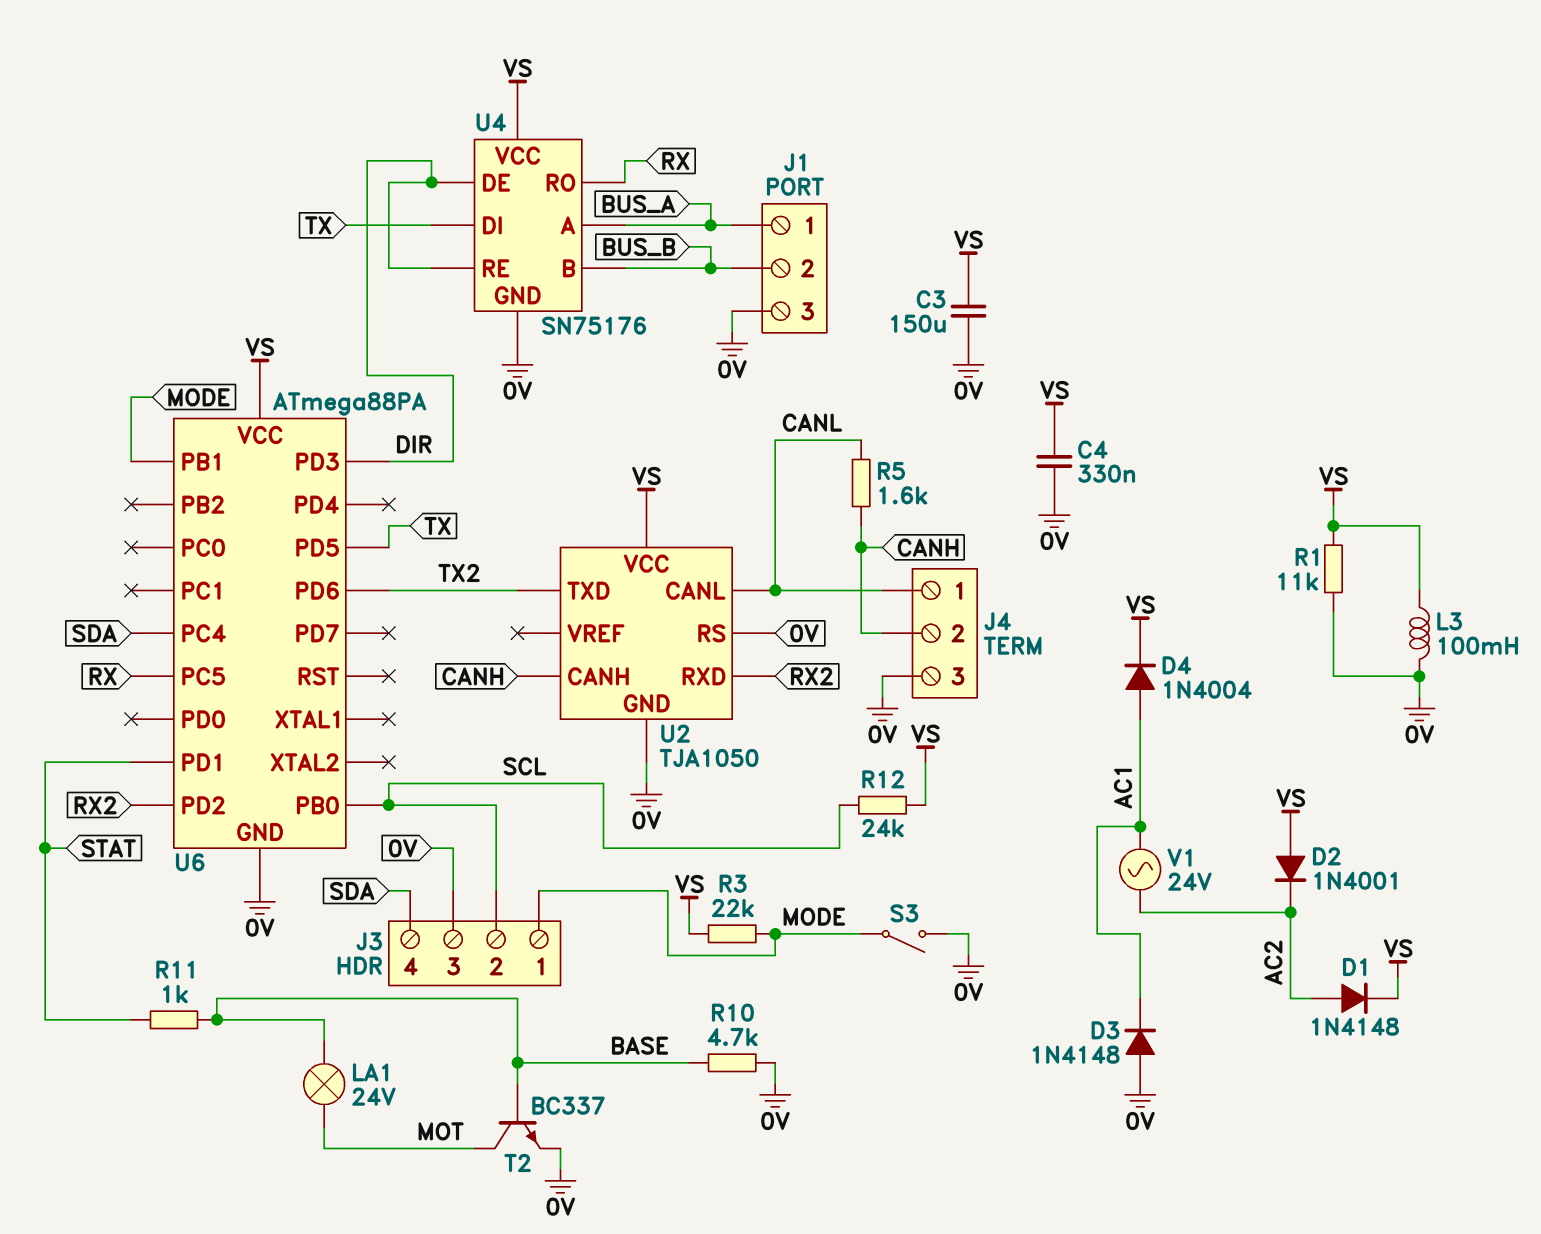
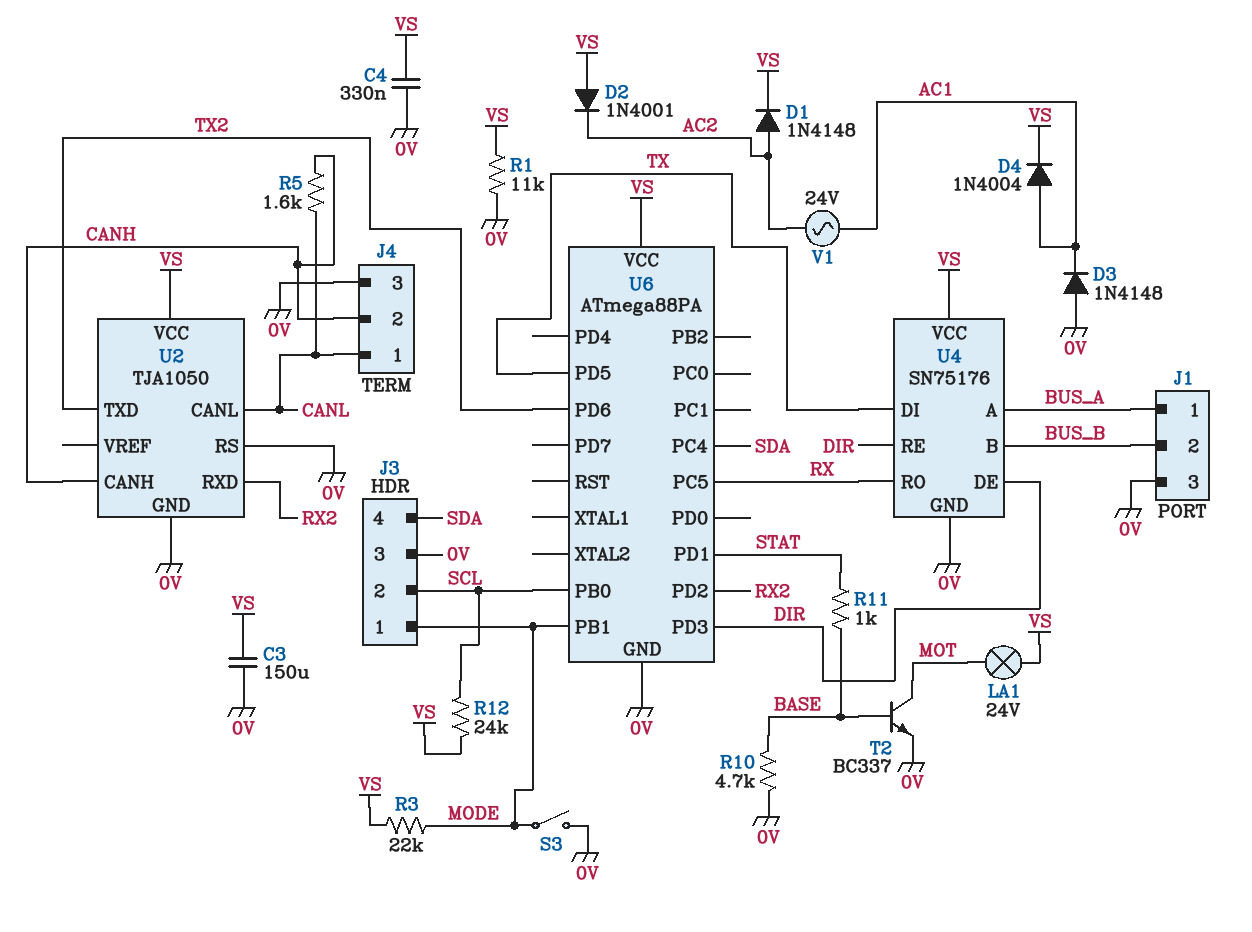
L3: 100mH (0V, VS) -> none
LA1: lamp 24V (BASE, MOT) -> lamp 24V (MOT, VS)

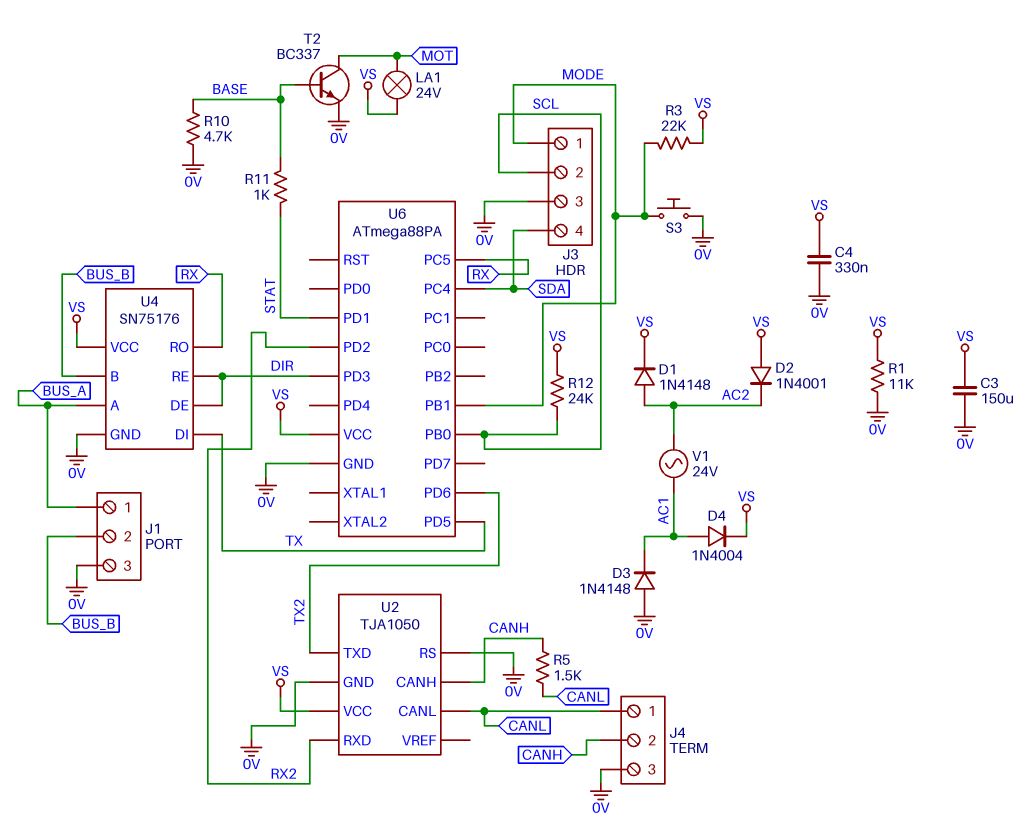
R5: 1.6k (CANH, CANL) -> 1.5k (CANH, CANL)
S3: switch (0V, MODE) -> button (0V, MODE)

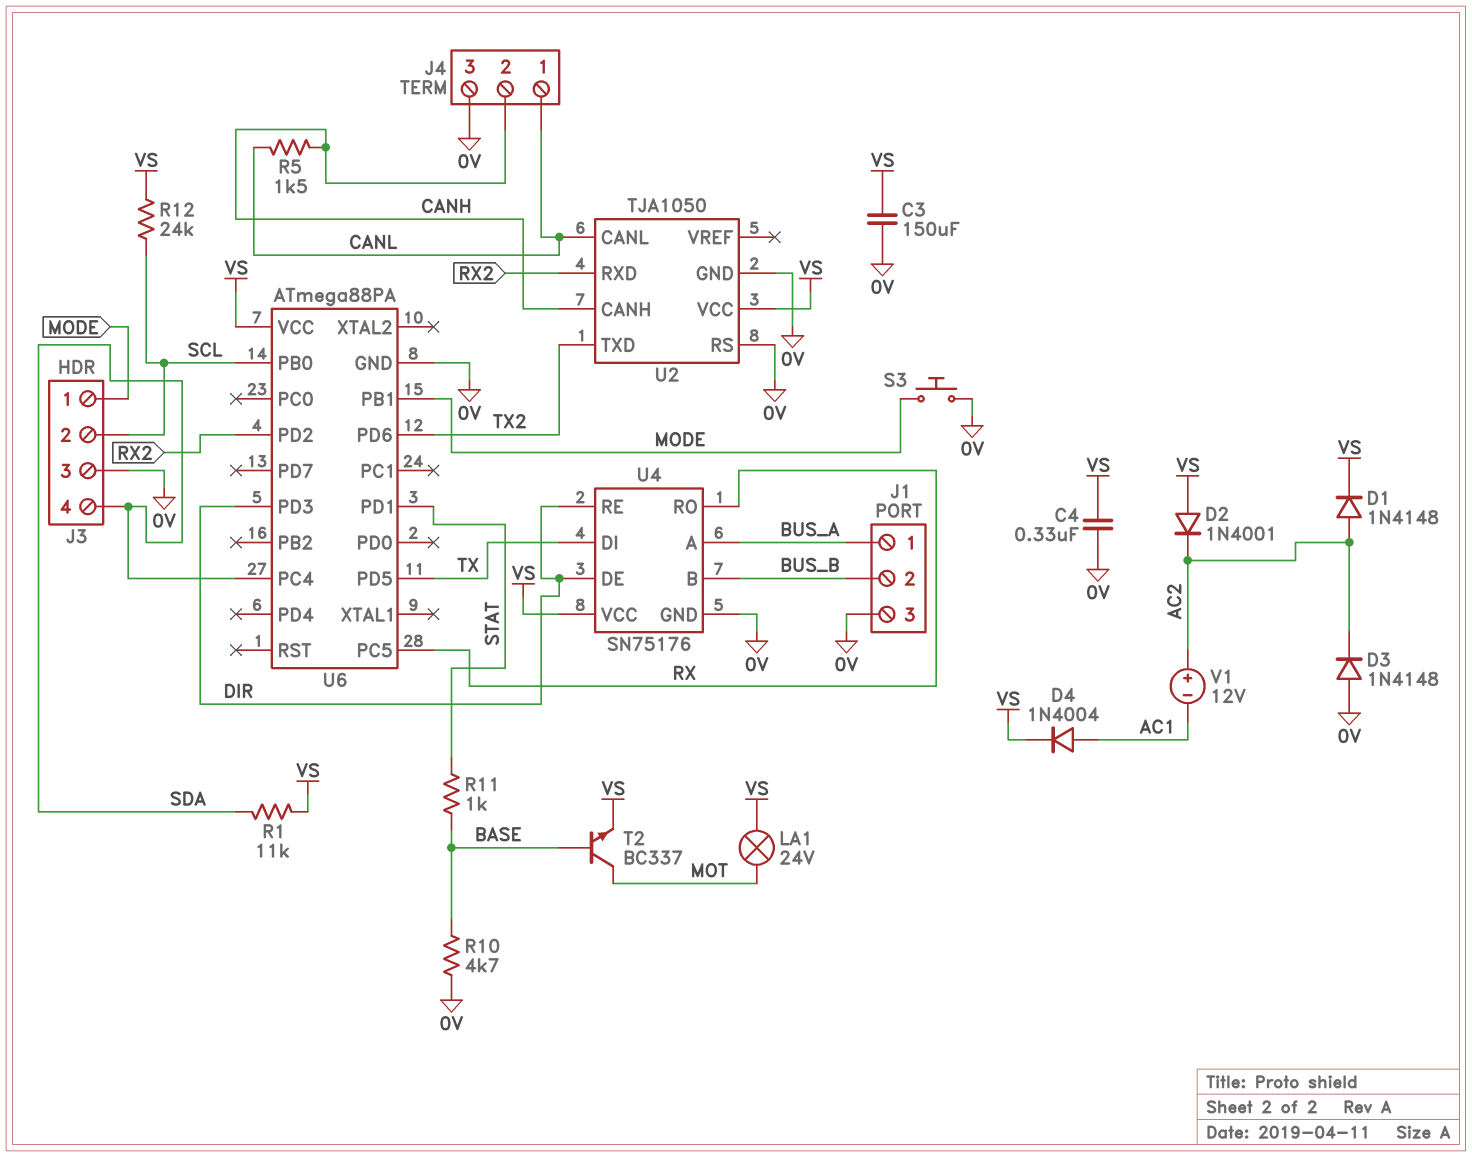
D3: diode 1N4148 (A 0V, K AC1) -> diode 1N4148 (A 0V, K AC2)
R1: 11k (0V, VS) -> 11k (SDA, VS)
R3: 22k (MODE, VS) -> none
T2: NPN BC337 (B BASE, C MOT, E 0V) -> NPN BC337 (B BASE, C MOT, E VS)
V1: AC 24V (AC1, AC2) -> 12V (plus AC2, minus AC1)

